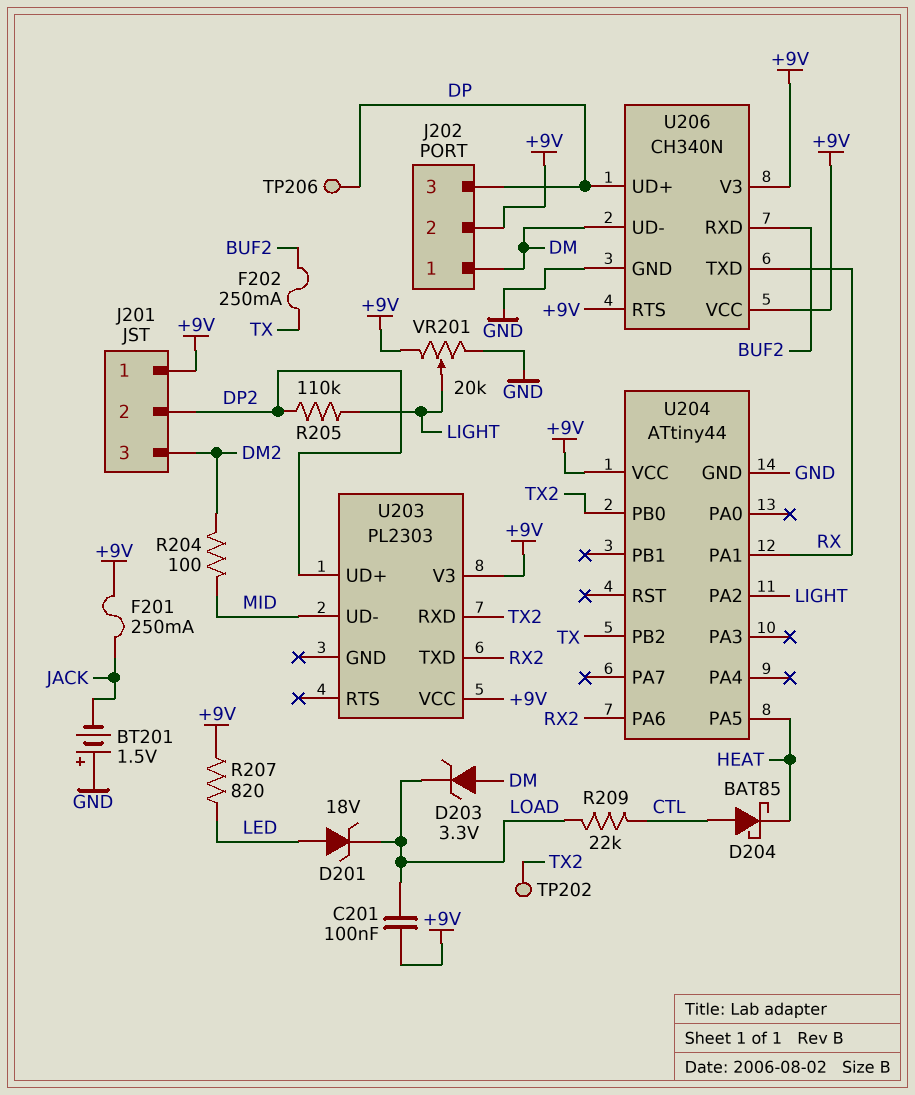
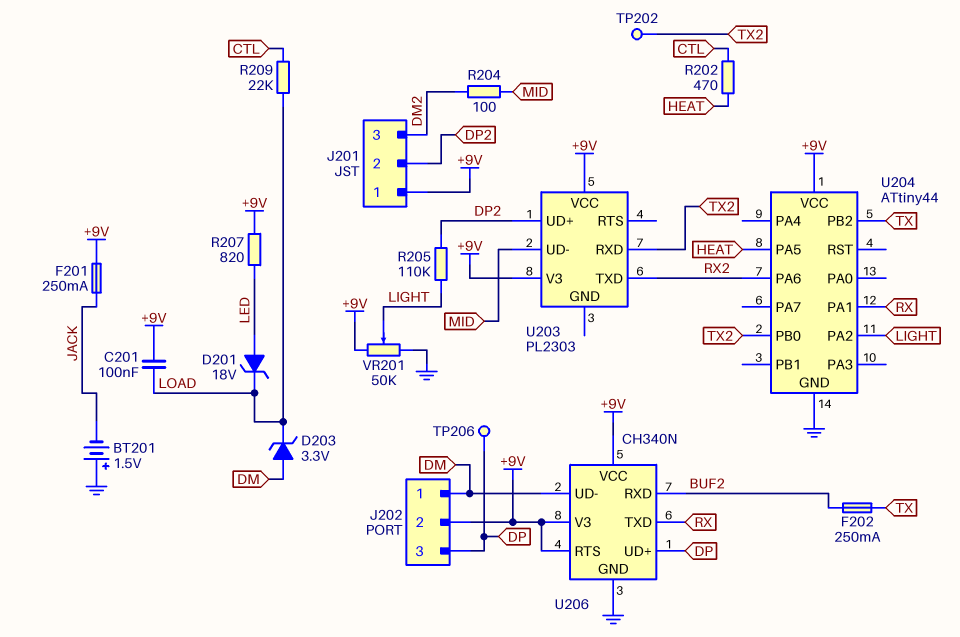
D204: schottky BAT85 (A CTL, K HEAT) -> none
R202: none -> 470 (CTL, HEAT)
VR201: 20k (+9V, GND, wiper LIGHT) -> 50k (+9V, GND, wiper LIGHT)

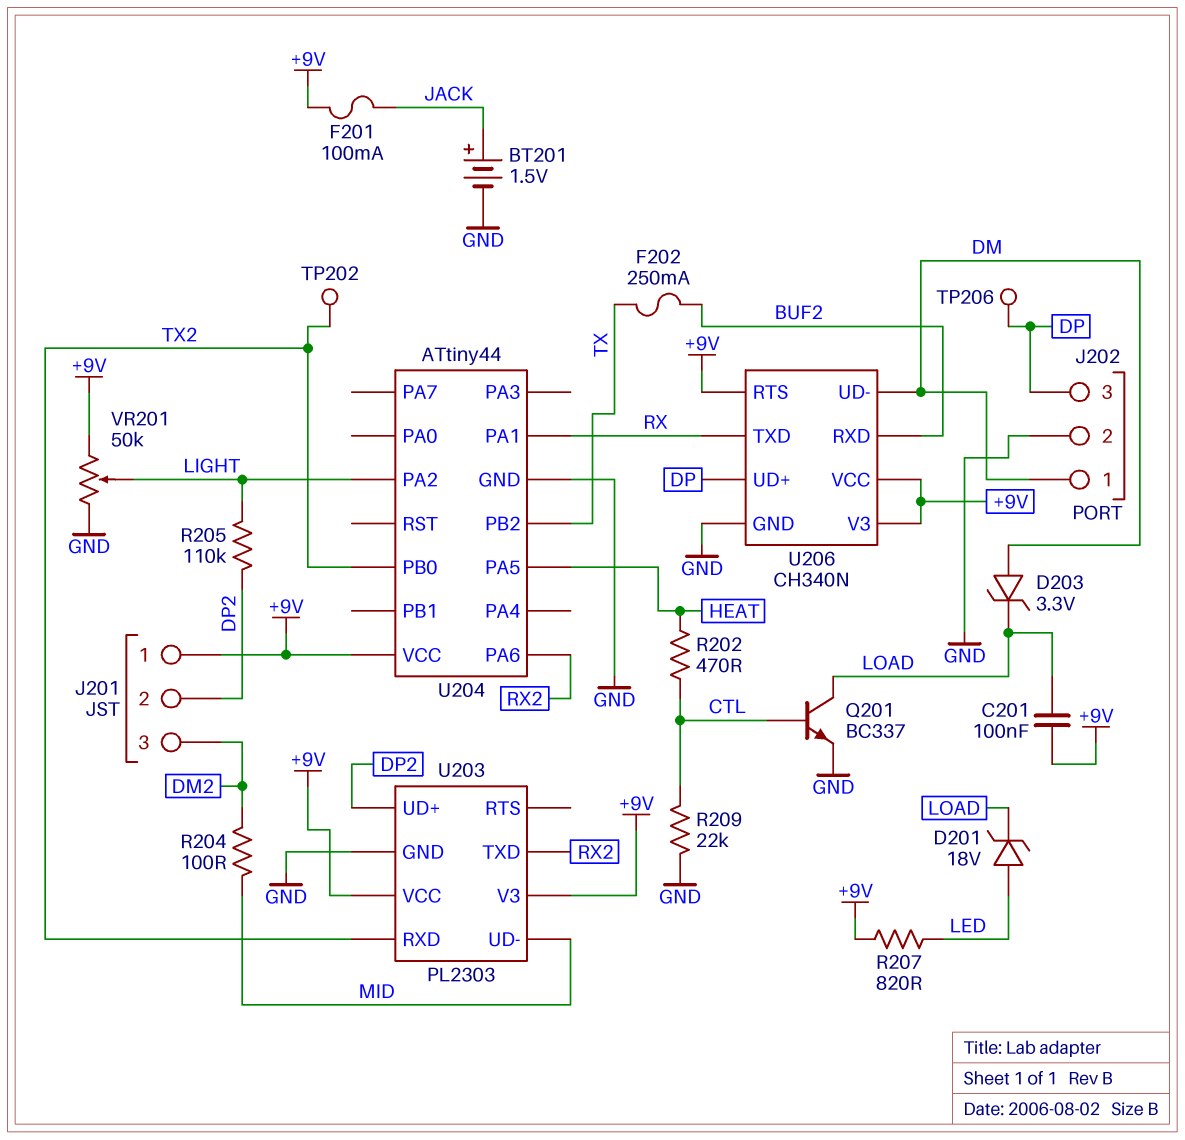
BT201: 1.5V (plus GND, minus JACK) -> 1.5V (plus JACK, minus GND)
F201: 250mA (+9V, JACK) -> 100mA (+9V, JACK)
J202 pin 2: +9V -> GND
Q201: none -> NPN BC337 (B CTL, C LOAD, E GND)
R209: 22k (CTL, LOAD) -> 22k (CTL, GND)
U203 pin GND: none -> GND

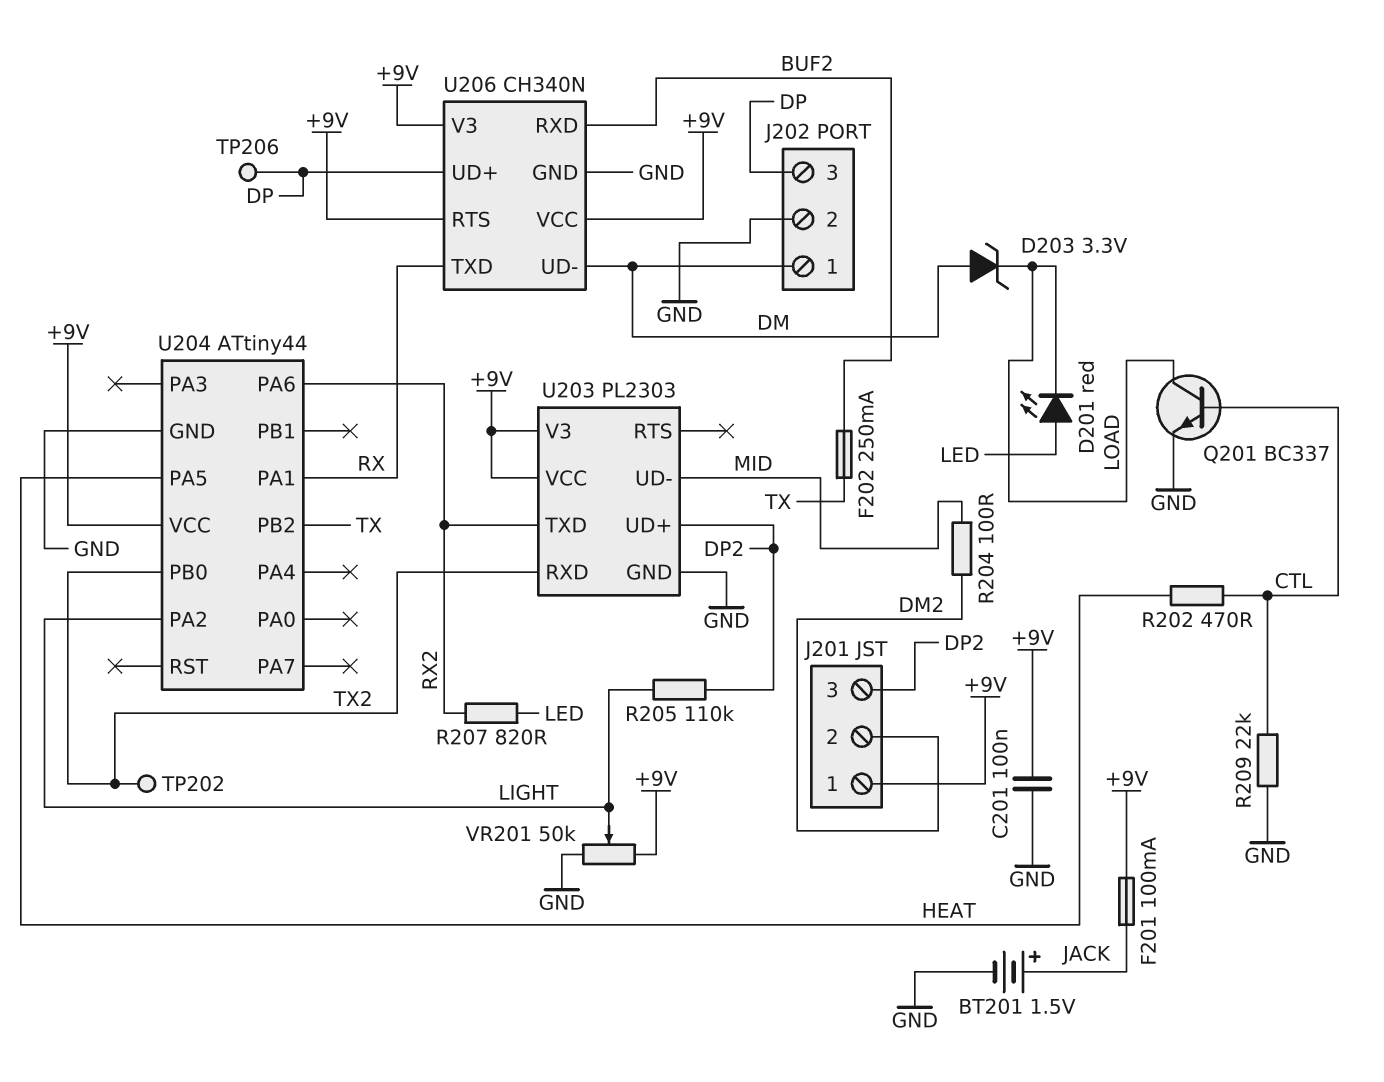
C201: 100nF (+9V, LOAD) -> 100nF (+9V, GND)
D201: zener 18V (A LED, K LOAD) -> LED red (A LED, K LOAD)
J201 pin 2: DP2 -> DM2
J201 pin 3: DM2 -> DP2
R207: 820 (+9V, LED) -> 820 (LED, RX2)

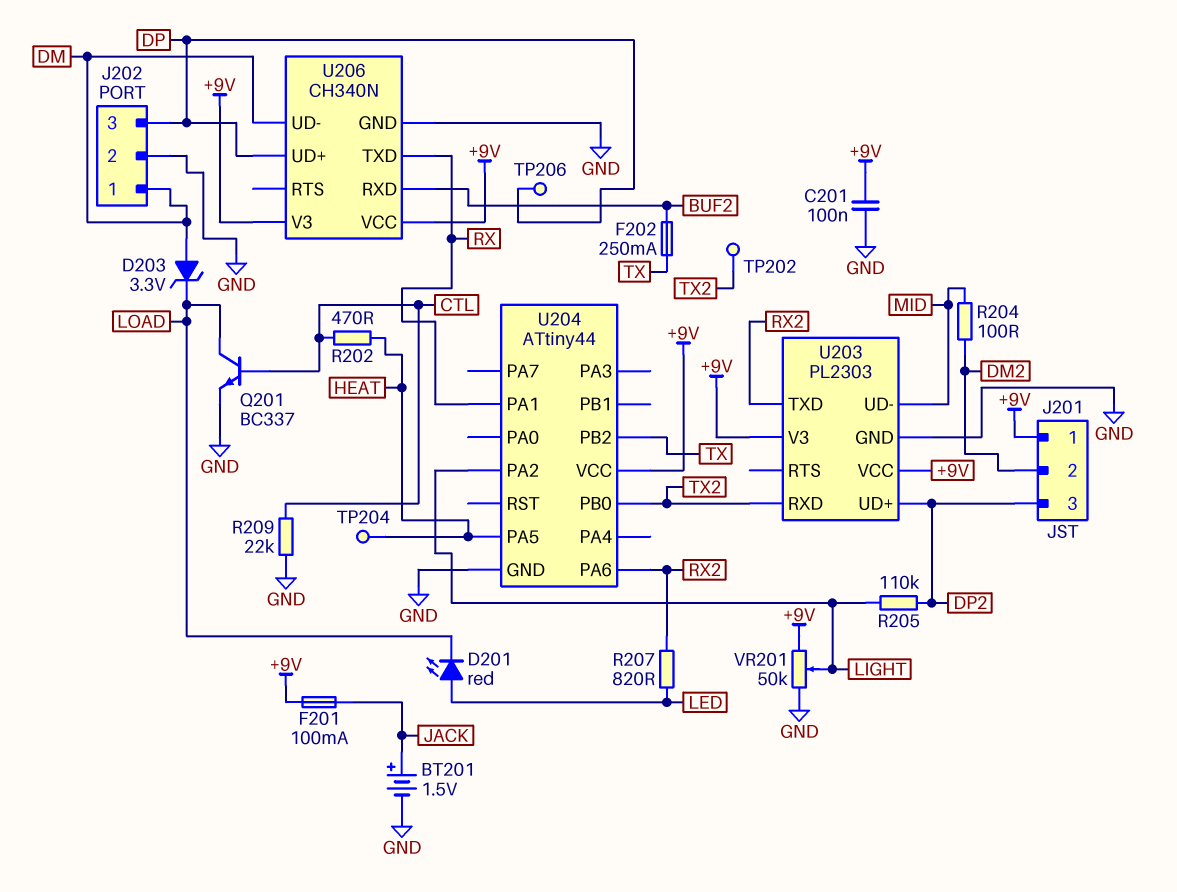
TP204: none -> test point (HEAT)
U206 pin RTS: +9V -> none

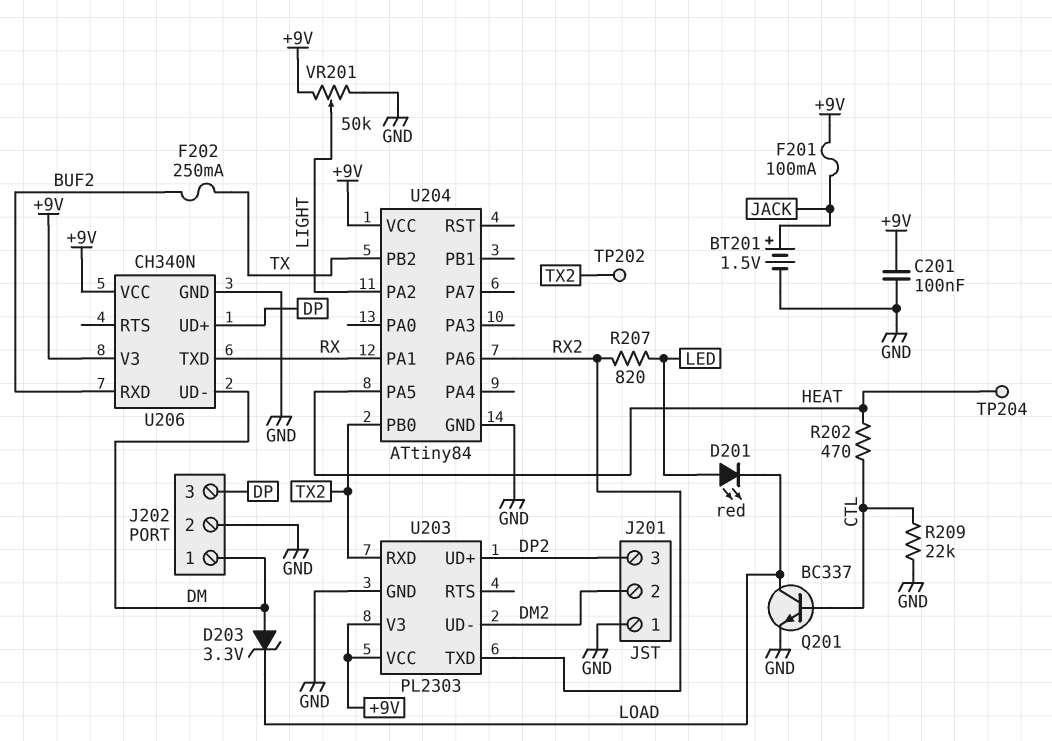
J201 pin 1: +9V -> GND
R204: 100 (DM2, MID) -> none
R205: 110k (DP2, LIGHT) -> none
TP206: test point (DP) -> none
U203 pin UD-: MID -> DM2
U204: ATtiny44 -> ATtiny84

